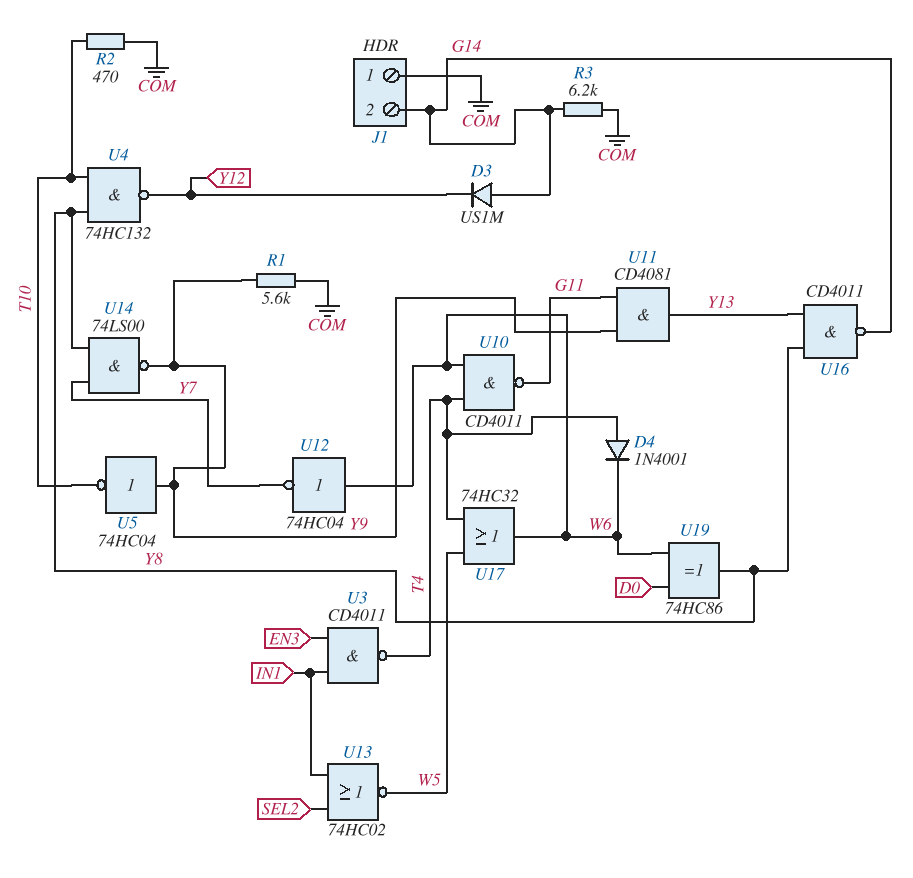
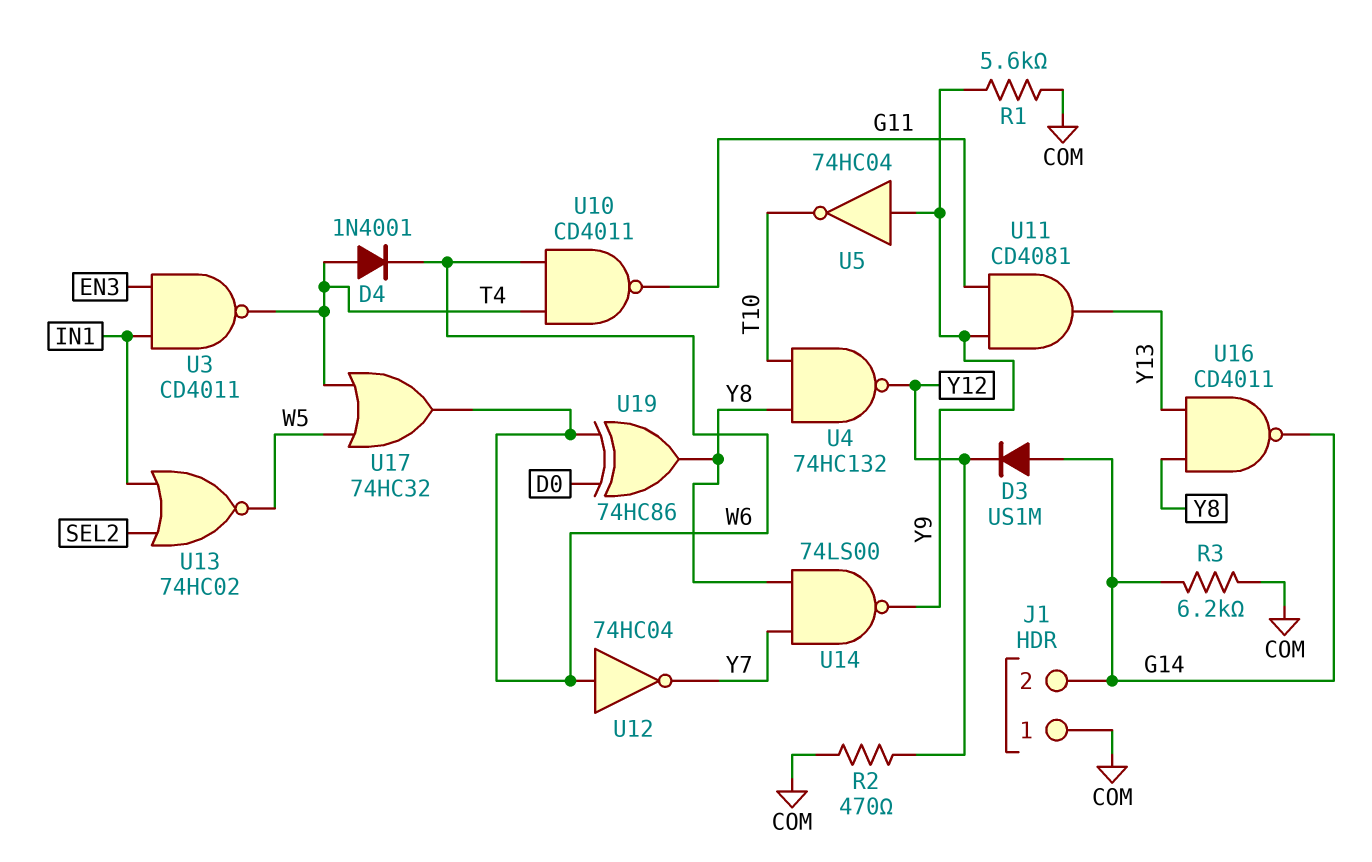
R2: 470 (COM, T10) -> 470 (COM, Y12)

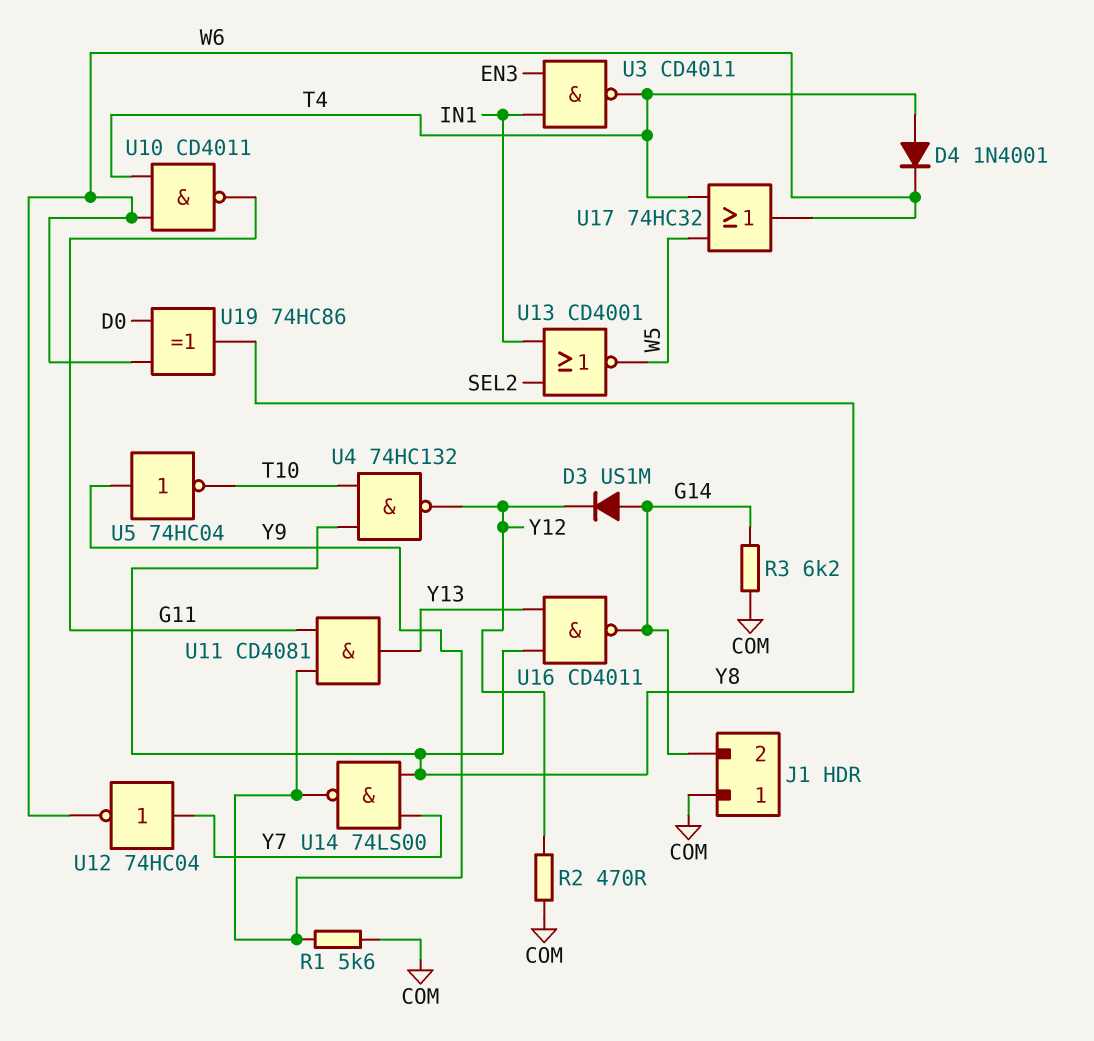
U12: NOT 74HC04 (in W6, out Y7) -> NOT 74HC04 (in Y7, out W6)
U13: NOR 74HC02 (in IN1, in SEL2, out W5) -> NOR CD4001 (in IN1, in SEL2, out W5)

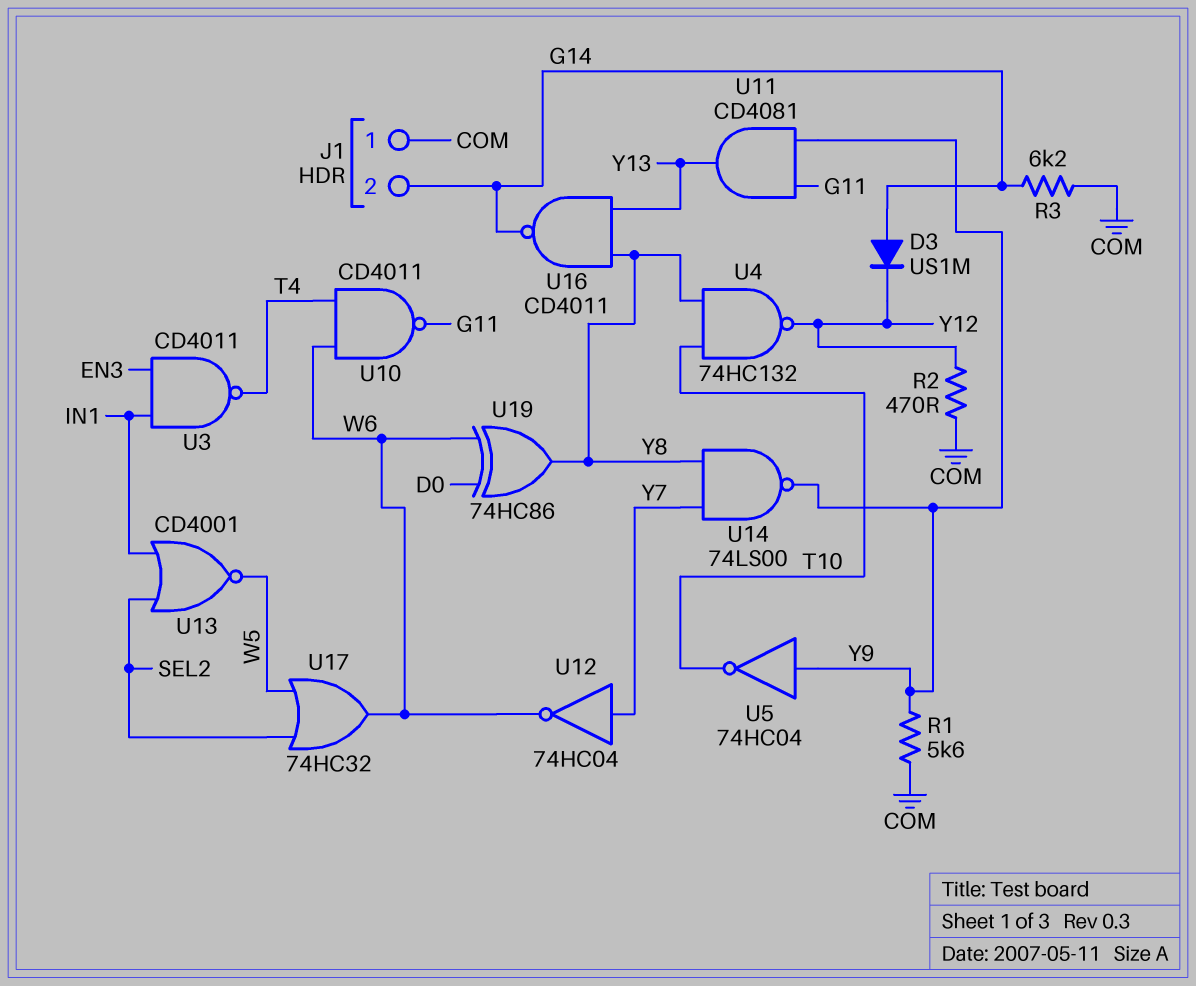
D4: diode 1N4001 (A T4, K W6) -> none
U17: OR 74HC32 (in T4, in W5, out W6) -> OR 74HC32 (in SEL2, in W5, out W6)

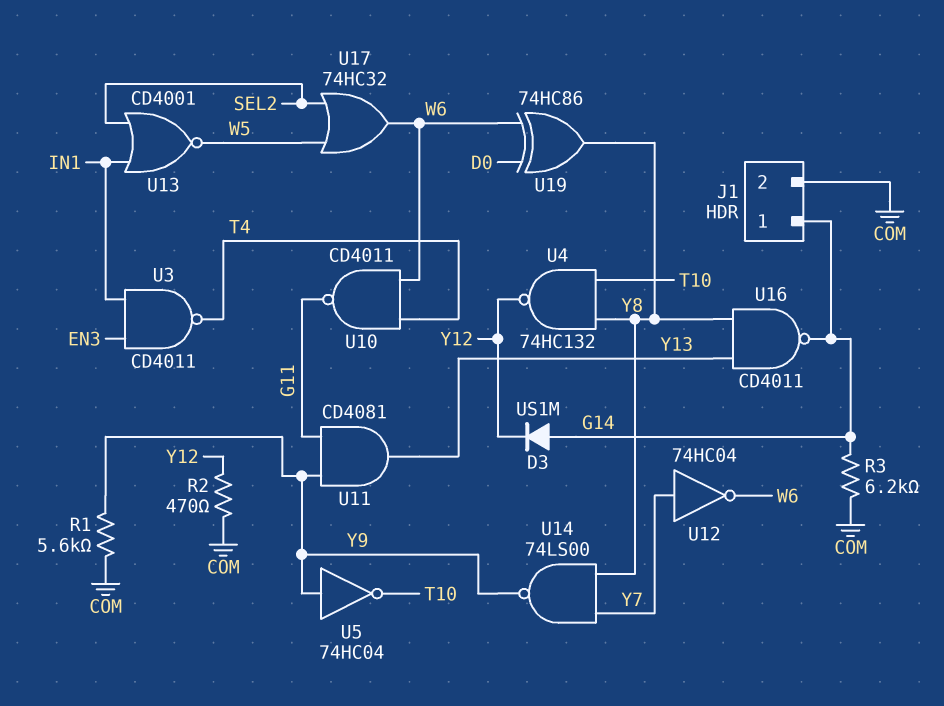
J1 pin 1: COM -> G14
J1 pin 2: G14 -> COM

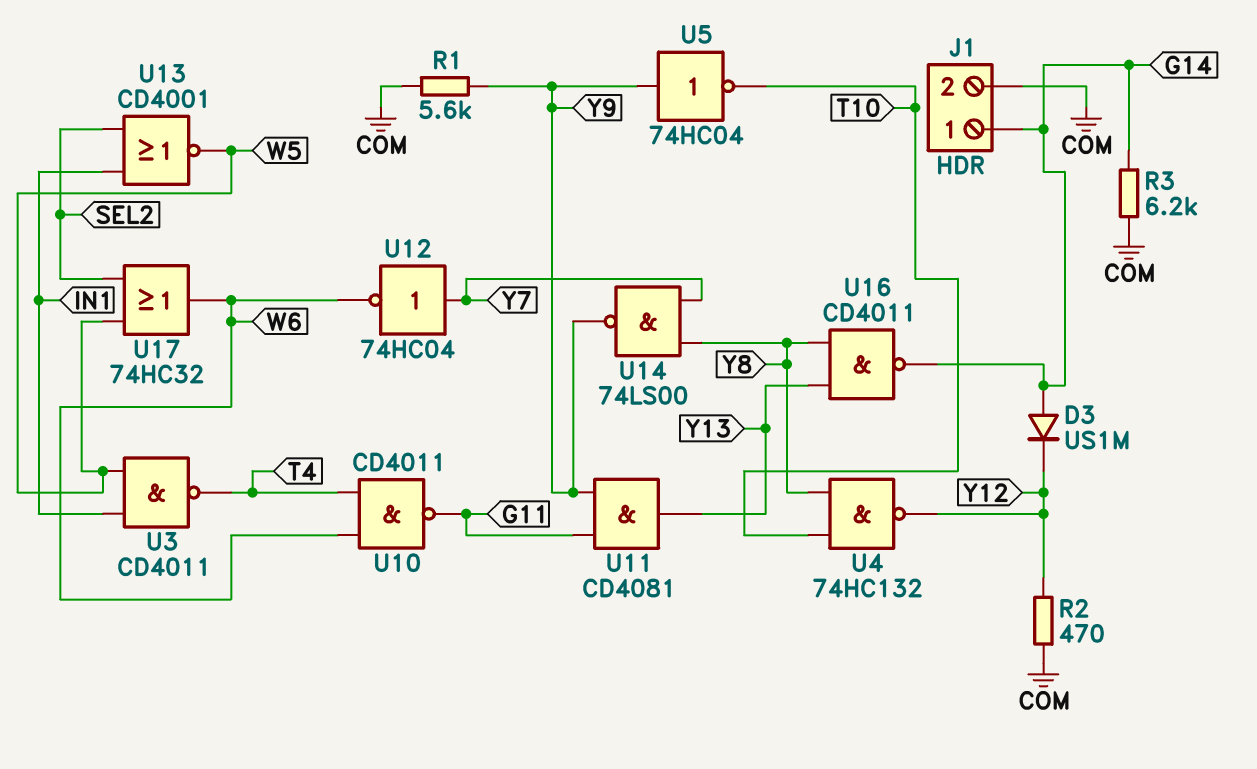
U3: NAND CD4011 (in EN3, in IN1, out T4) -> NAND CD4011 (in IN1, in W5, out T4)
U19: XOR 74HC86 (in D0, in W6, out Y8) -> none

